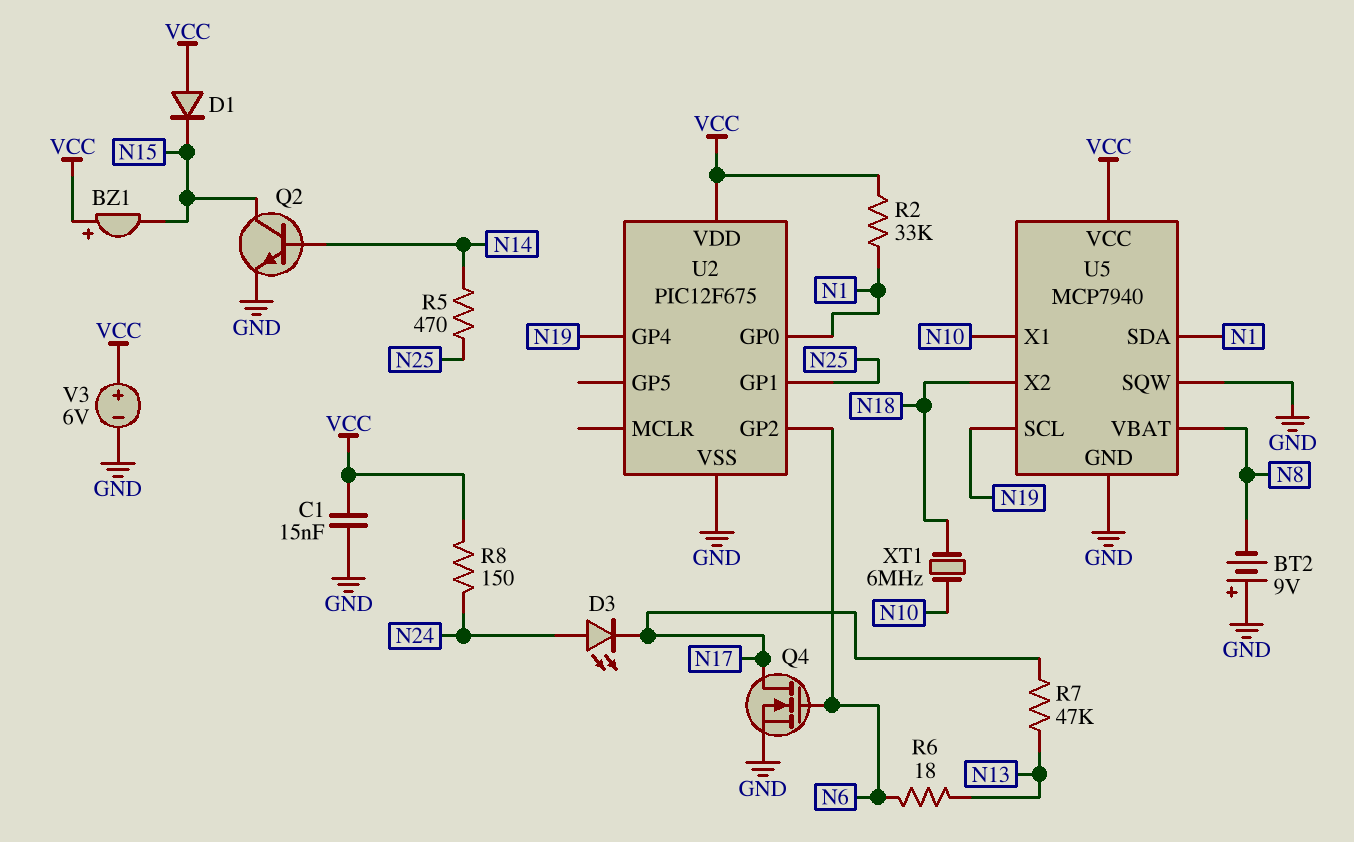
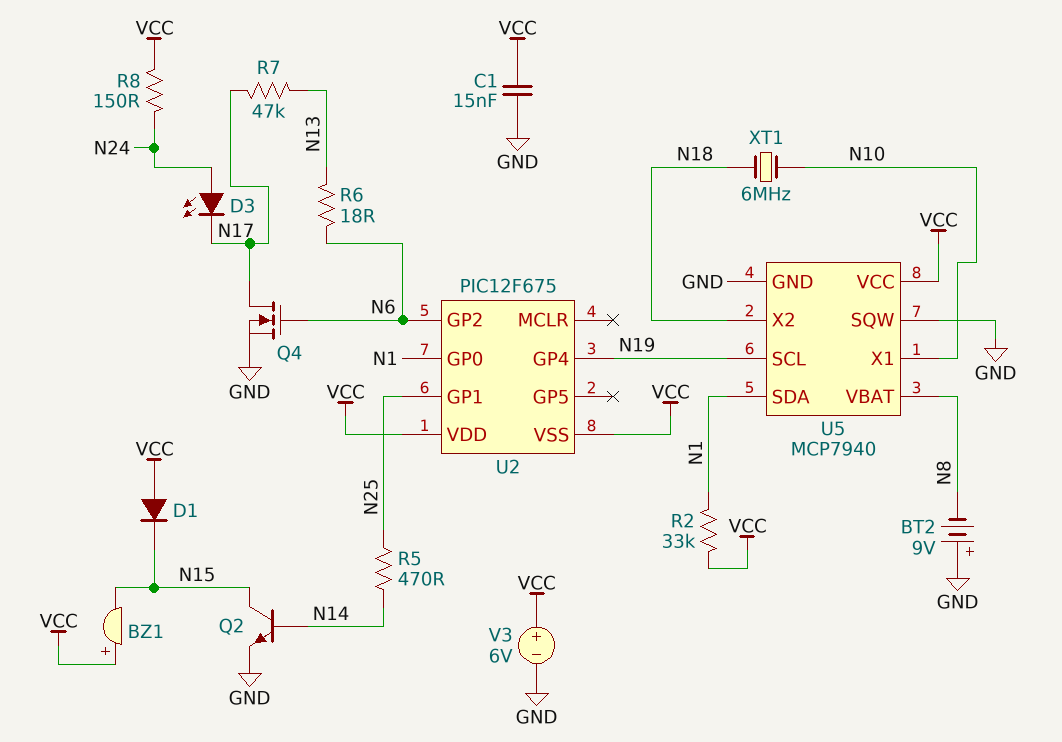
U2 pin VSS: GND -> VCC

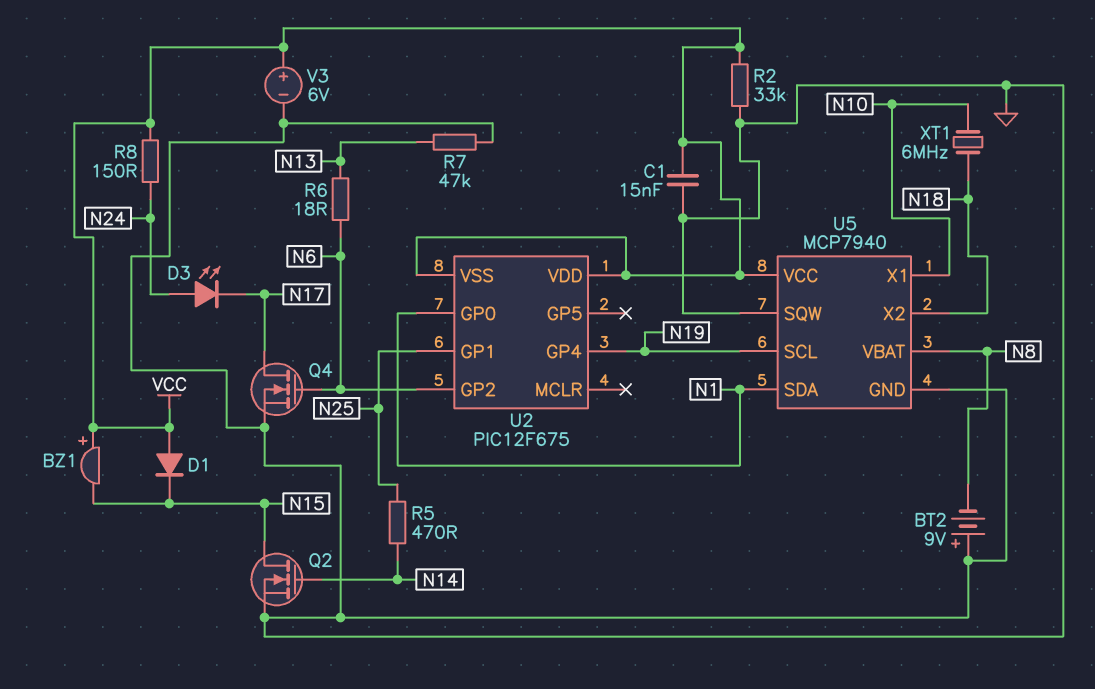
Q2: NPN (B N14, C N15, E GND) -> NMOS (G N14, D N15, S GND)
R2: 33k (N1, VCC) -> 33k (GND, VCC)
R7: 47k (N13, N17) -> 47k (GND, N13)

